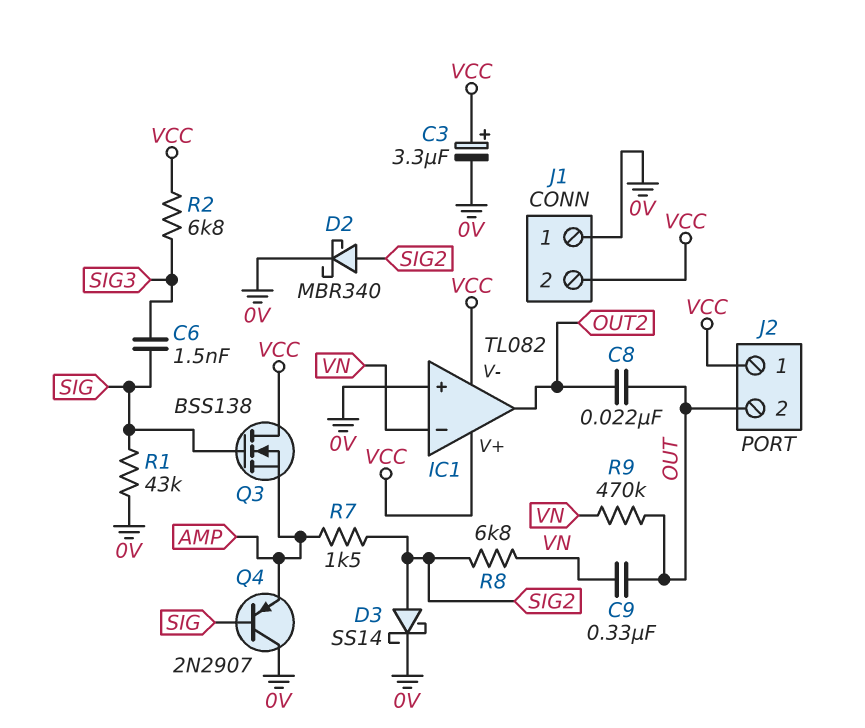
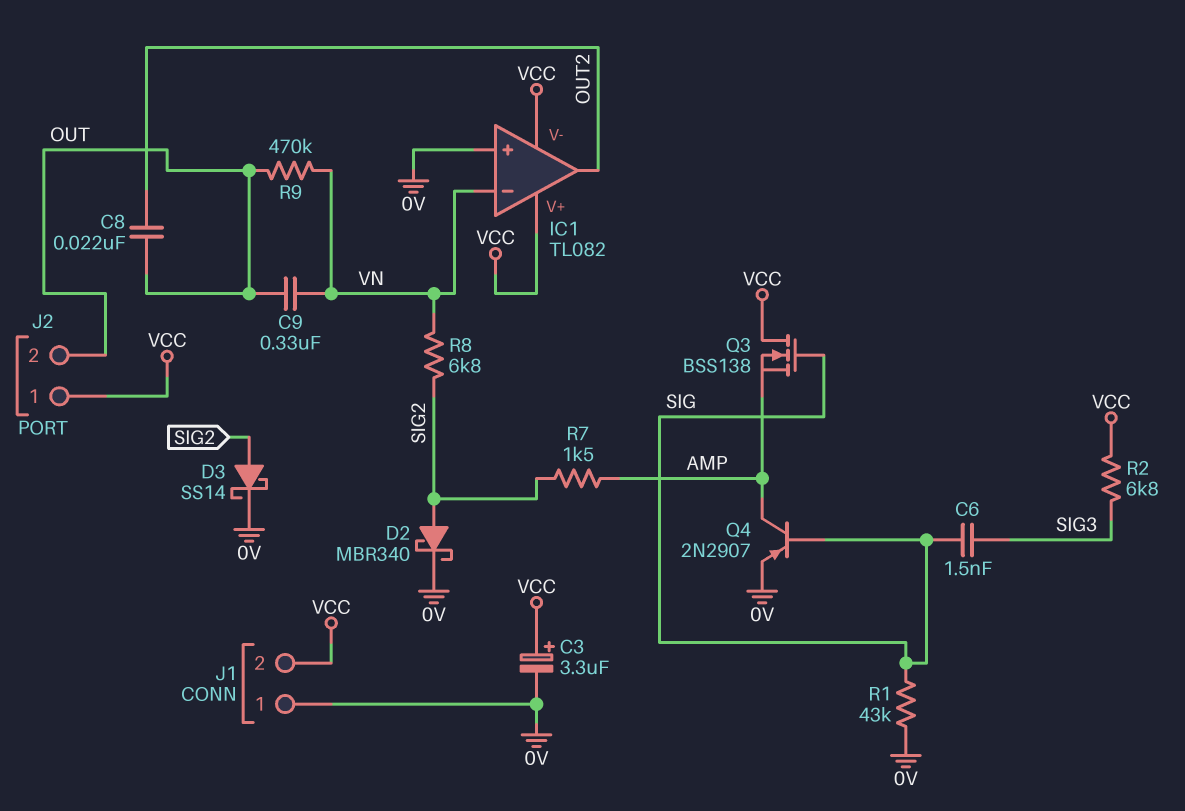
Q4: PNP 2N2907 (B SIG, C 0V, E AMP) -> PNP 2N2907 (B SIG, C AMP, E 0V)

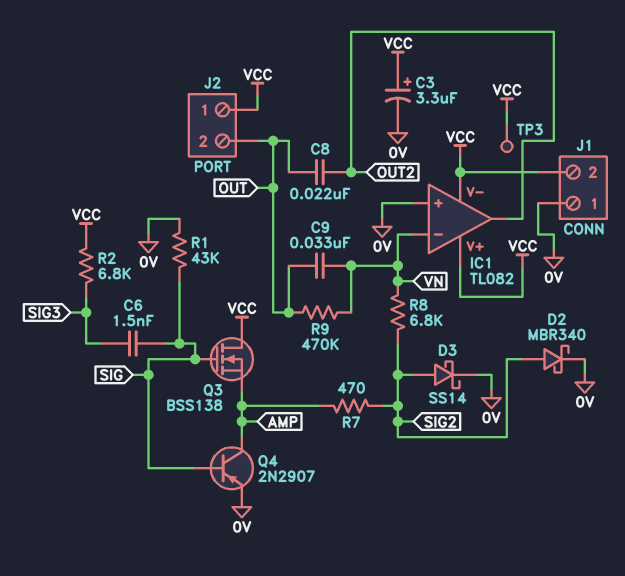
C9: 330nF (OUT, VN) -> 33nF (OUT, VN)
R7: 1.5k (AMP, SIG2) -> 470 (AMP, SIG2)
TP3: none -> test point (VCC)

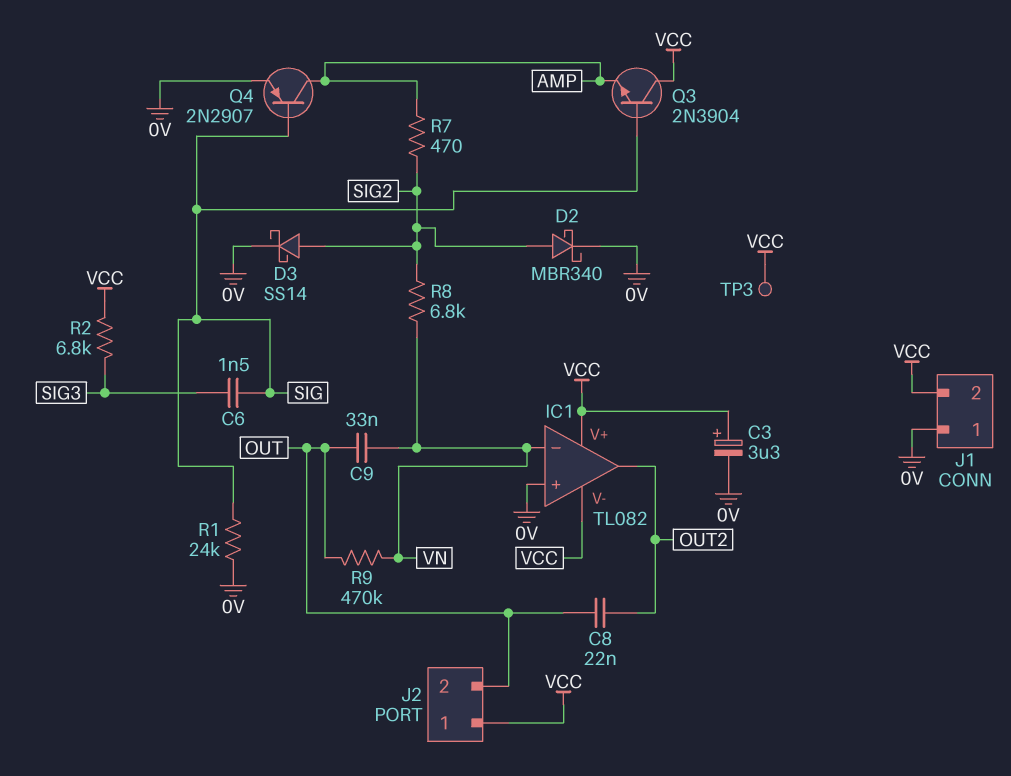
Q3: NMOS BSS138 (G SIG, D VCC, S AMP) -> NPN 2N3904 (B SIG, C VCC, E AMP)
R1: 43k (0V, SIG) -> 24k (0V, SIG)

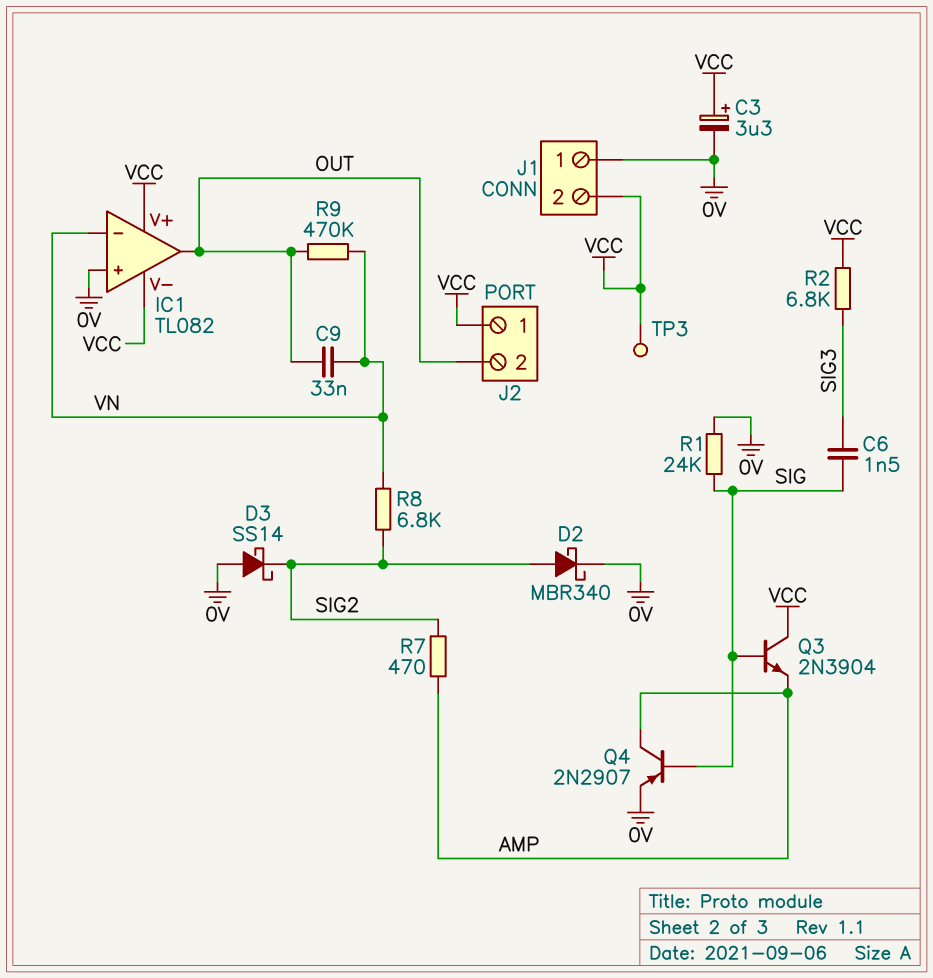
C8: 22nF (OUT, OUT2) -> none
D3: schottky SS14 (A SIG2, K 0V) -> schottky SS14 (A 0V, K SIG2)
IC1 pin out: OUT2 -> OUT

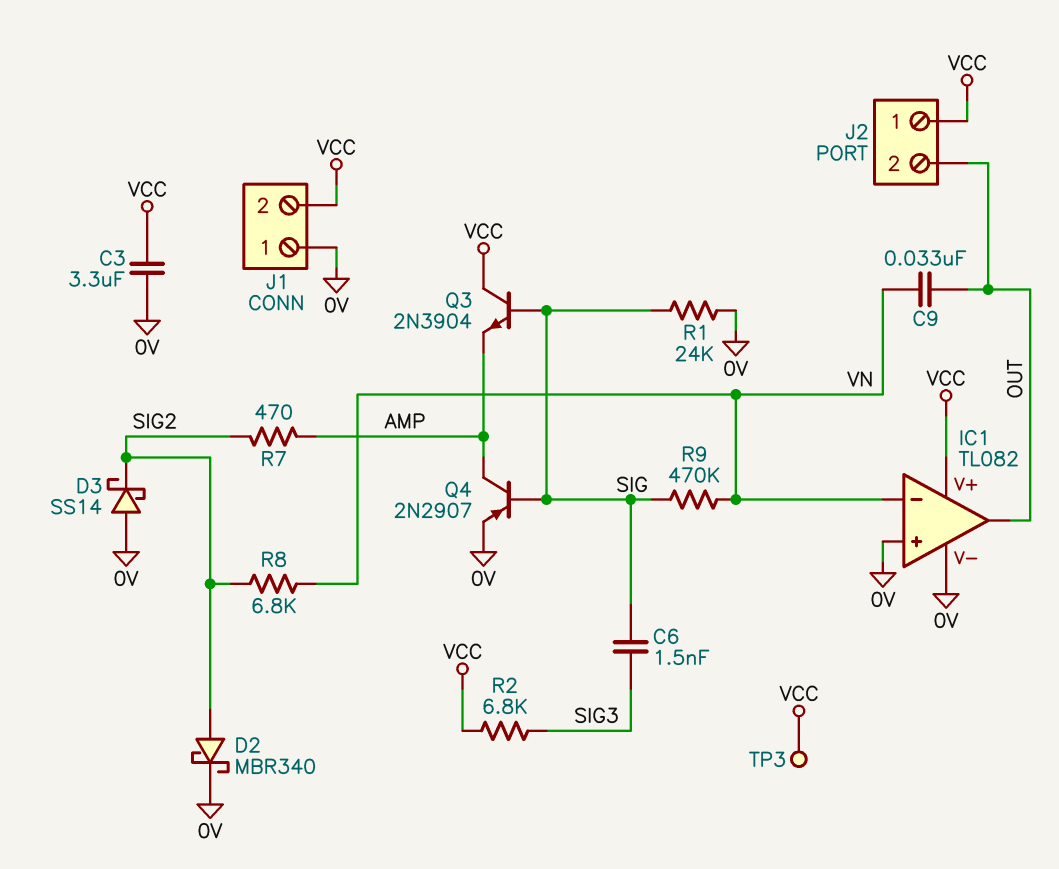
C3: 3.3uF (plus VCC, minus 0V) -> 3.3uF (0V, VCC)
IC1 pin V-: VCC -> 0V
R9: 470k (OUT, VN) -> 470k (SIG, VN)

